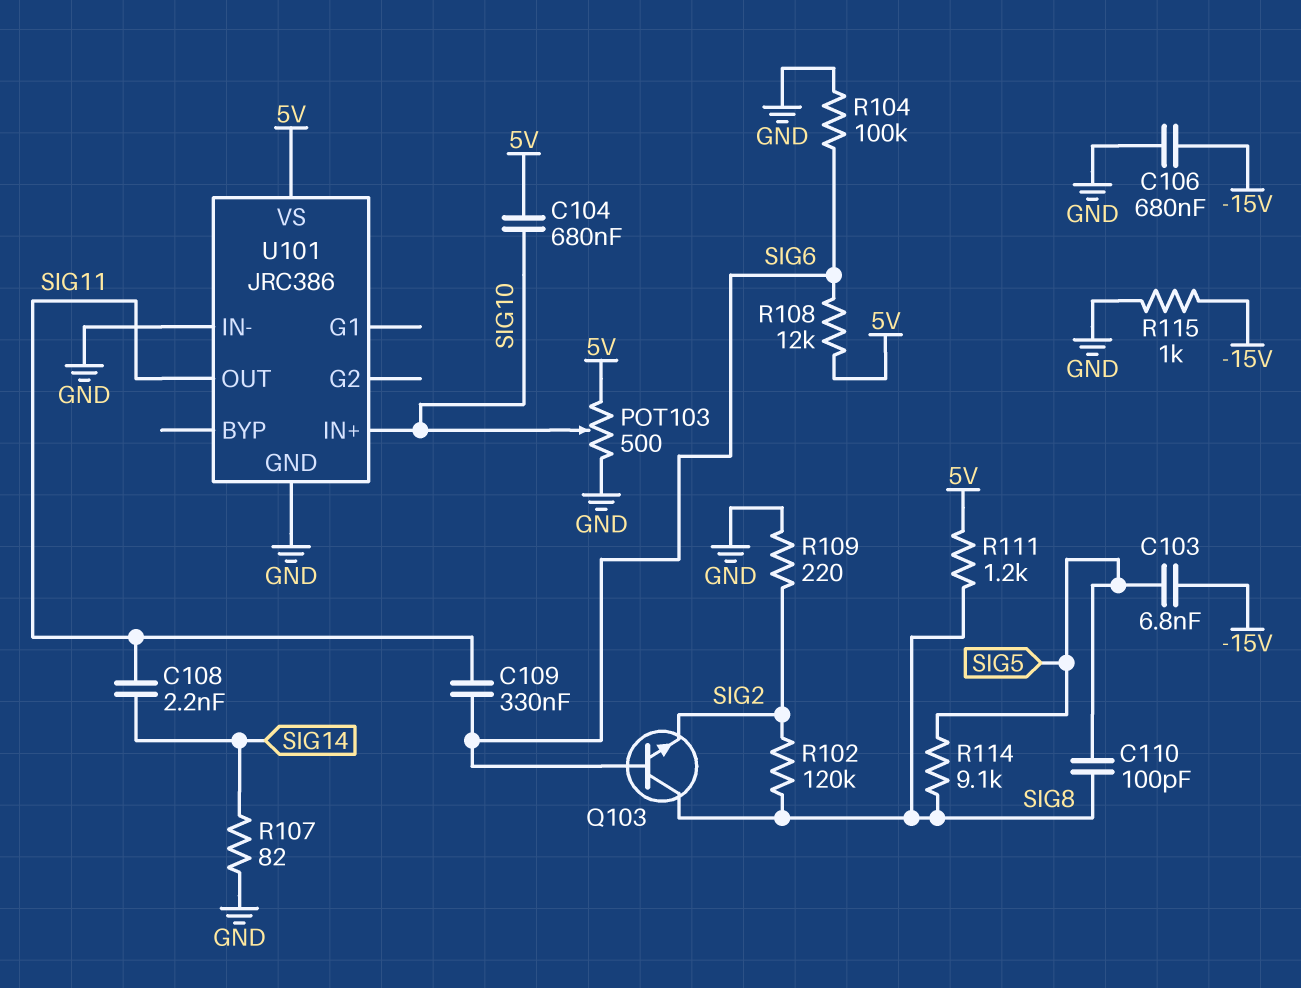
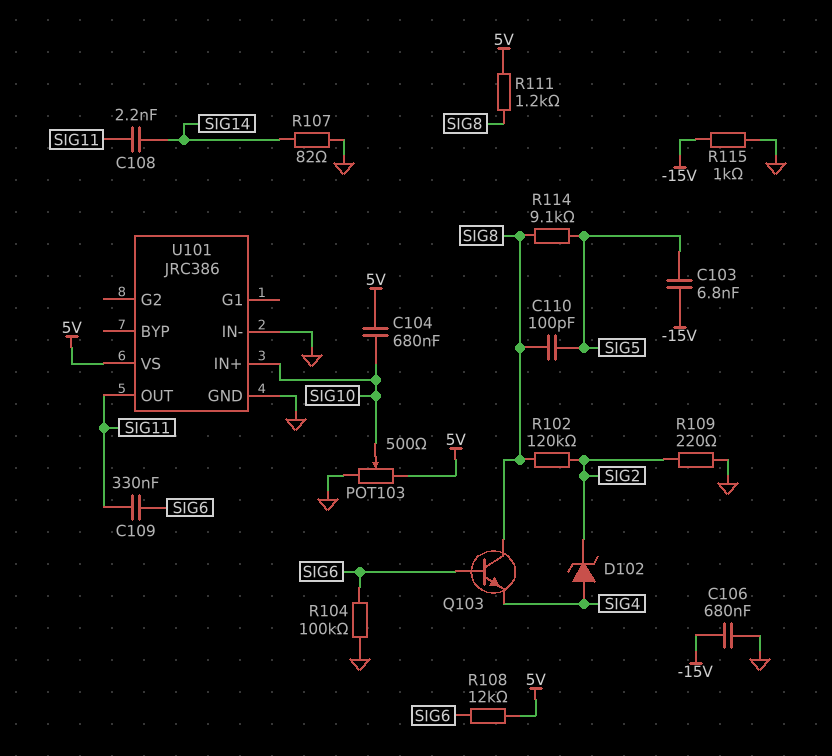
D102: none -> zener (A SIG4, K SIG2)
Q103: NPN (B SIG6, C SIG8, E SIG2) -> NPN (B SIG6, C SIG8, E SIG4)

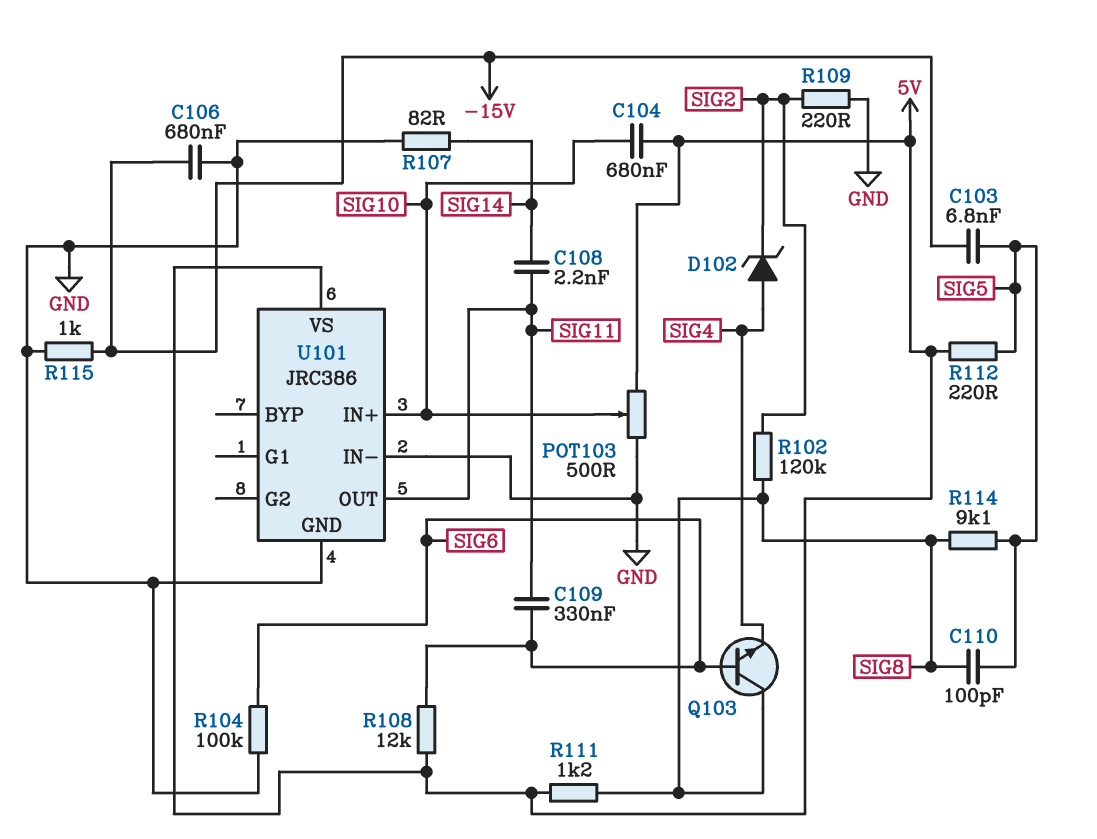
R112: none -> 220 (5V, SIG5)

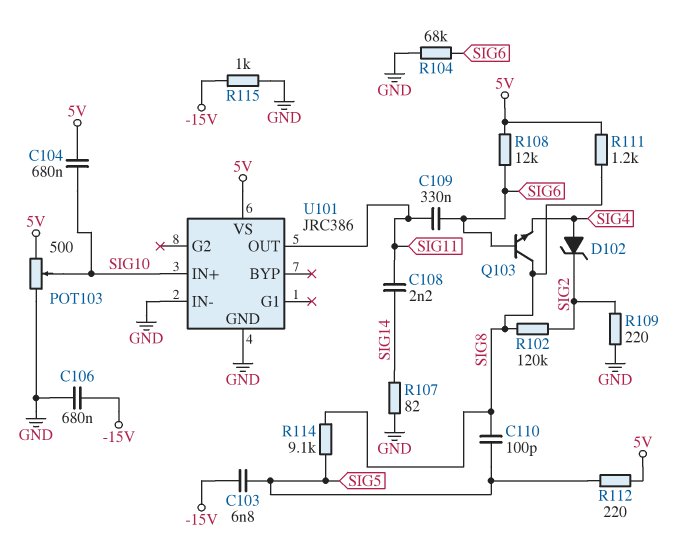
R104: 100k (GND, SIG6) -> 68k (GND, SIG6)

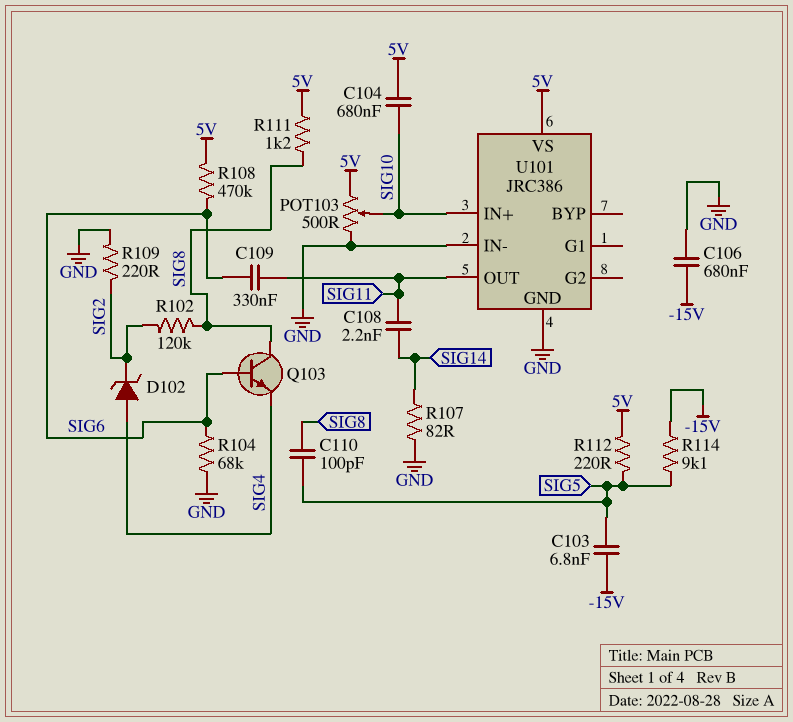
R108: 12k (5V, SIG6) -> 470k (5V, SIG6)
R114: 9.1k (SIG5, SIG8) -> 9.1k (-15V, SIG5)
R115: 1k (-15V, GND) -> none

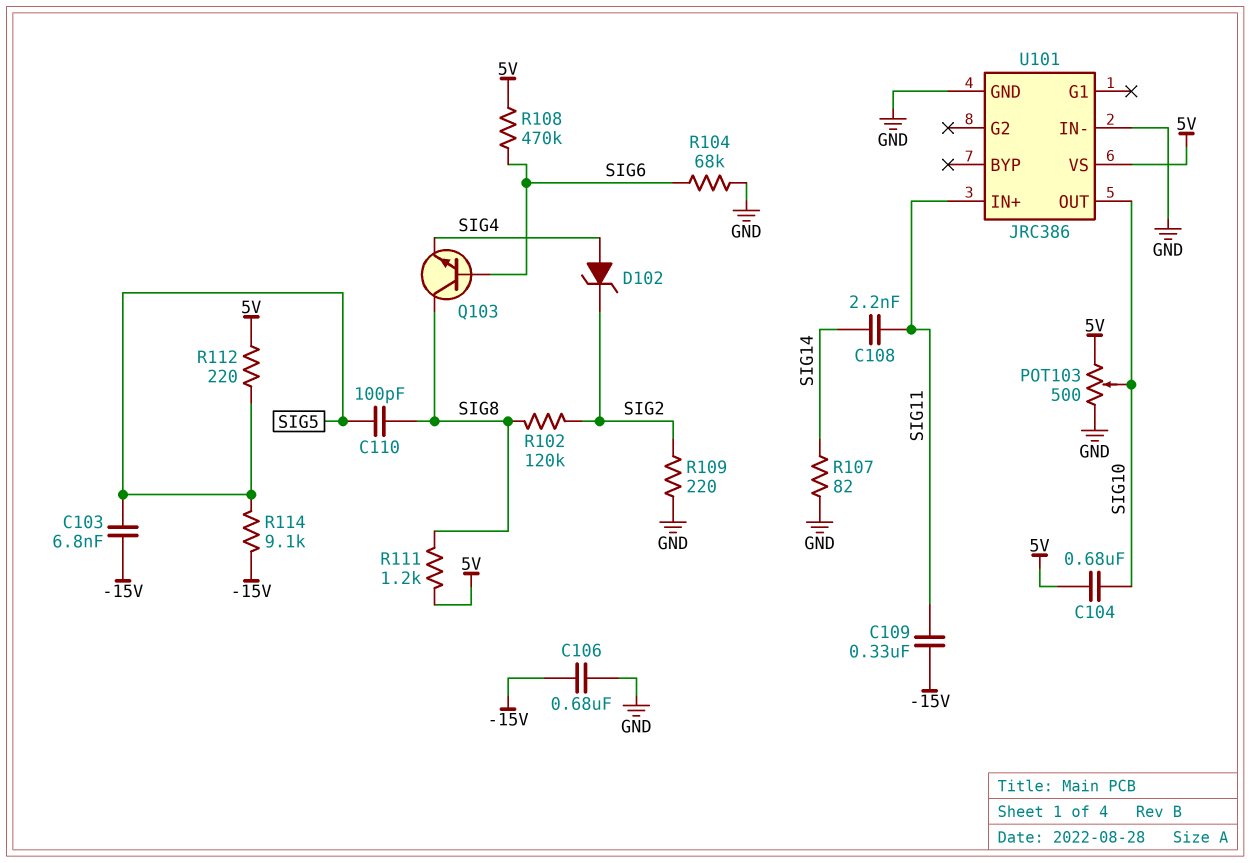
C109: 330nF (SIG6, SIG11) -> 330nF (-15V, SIG11)
U101 pin IN+: SIG10 -> SIG11
U101 pin OUT: SIG11 -> SIG10

